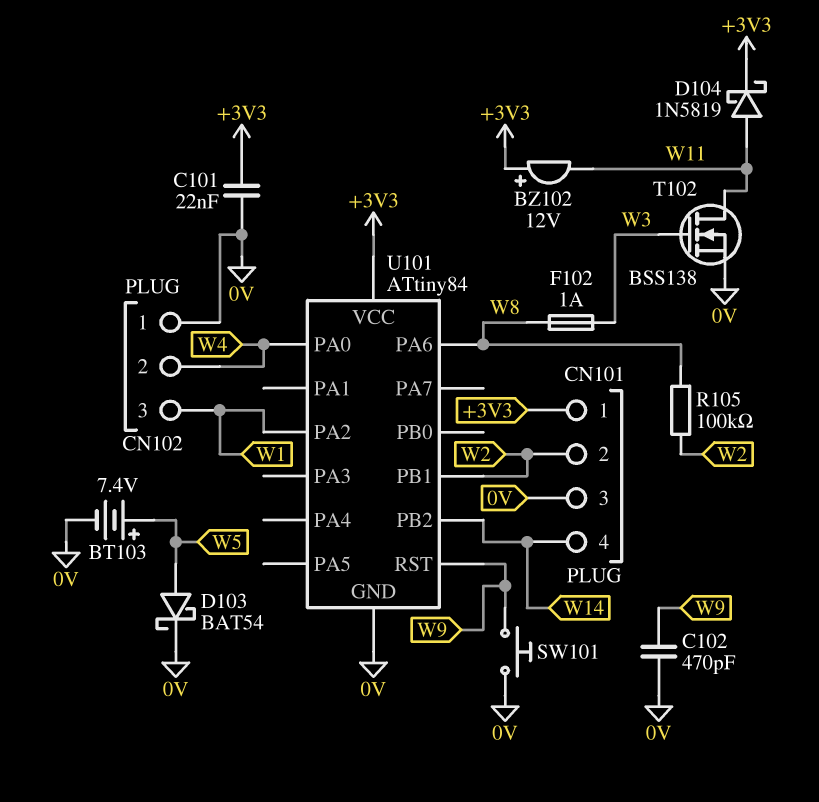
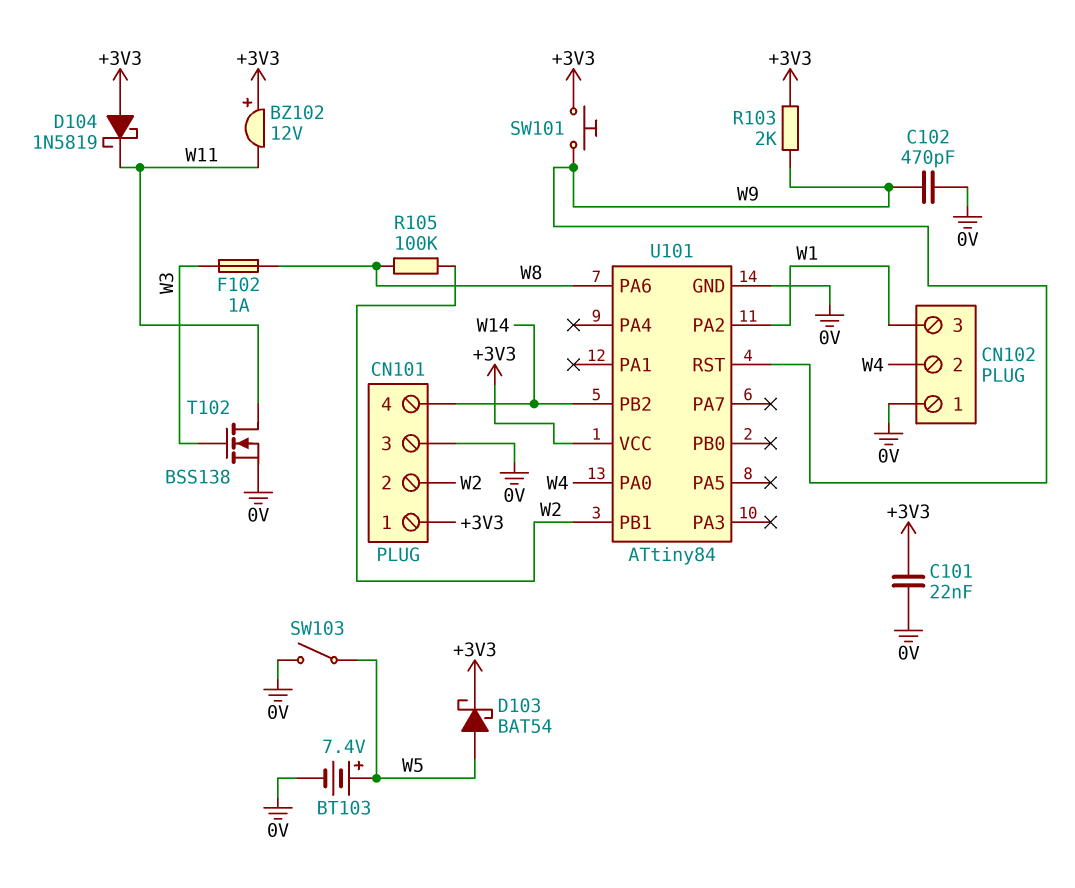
D103: schottky BAT54 (A W5, K 0V) -> schottky BAT54 (A W5, K +3V3)
D104: schottky 1N5819 (A W11, K +3V3) -> schottky 1N5819 (A +3V3, K W11)
R103: none -> 2k (+3V3, W9)
SW101: button (0V, W9) -> button (+3V3, W9)
SW103: none -> switch (0V, W5)

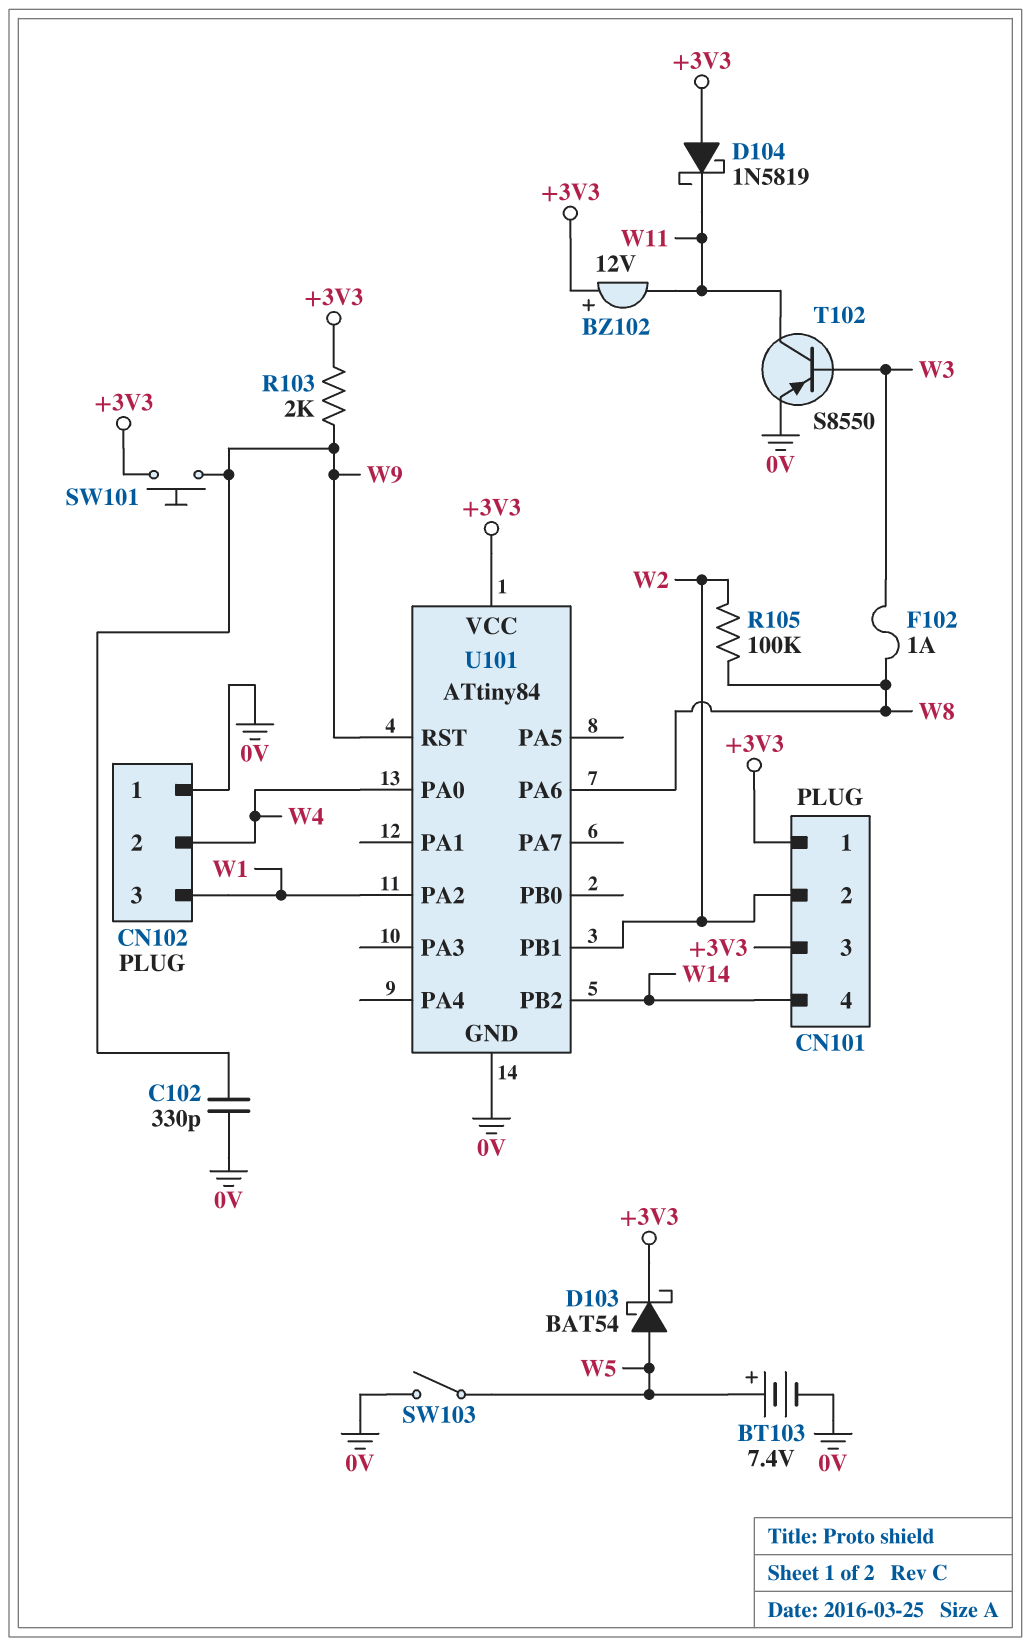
C101: 22nF (+3V3, 0V) -> none
C102: 470pF (0V, W9) -> 330pF (0V, W9)
CN101 pin 3: 0V -> +3V3
T102: NMOS BSS138 (G W3, D W11, S 0V) -> PNP S8550 (B W3, C W11, E 0V)

